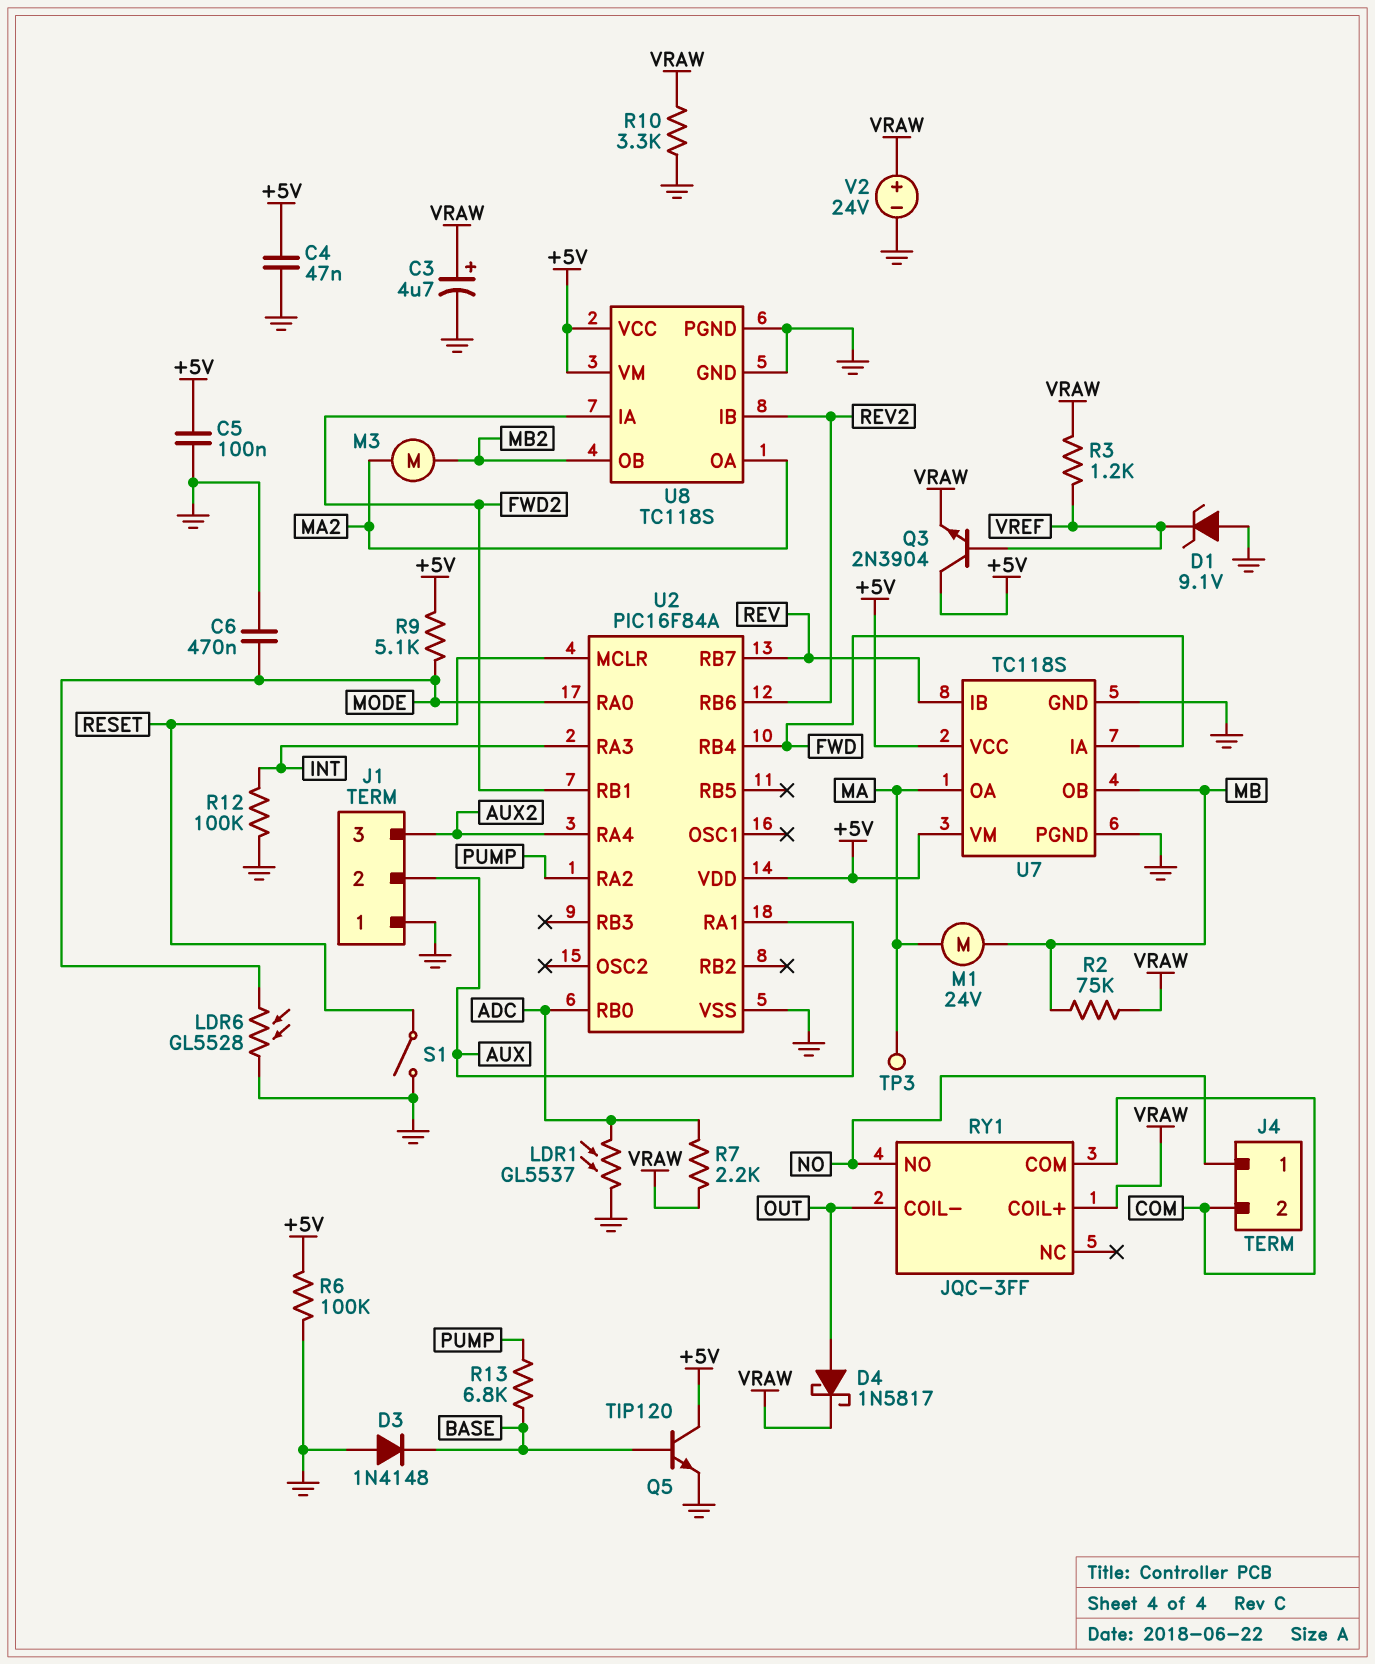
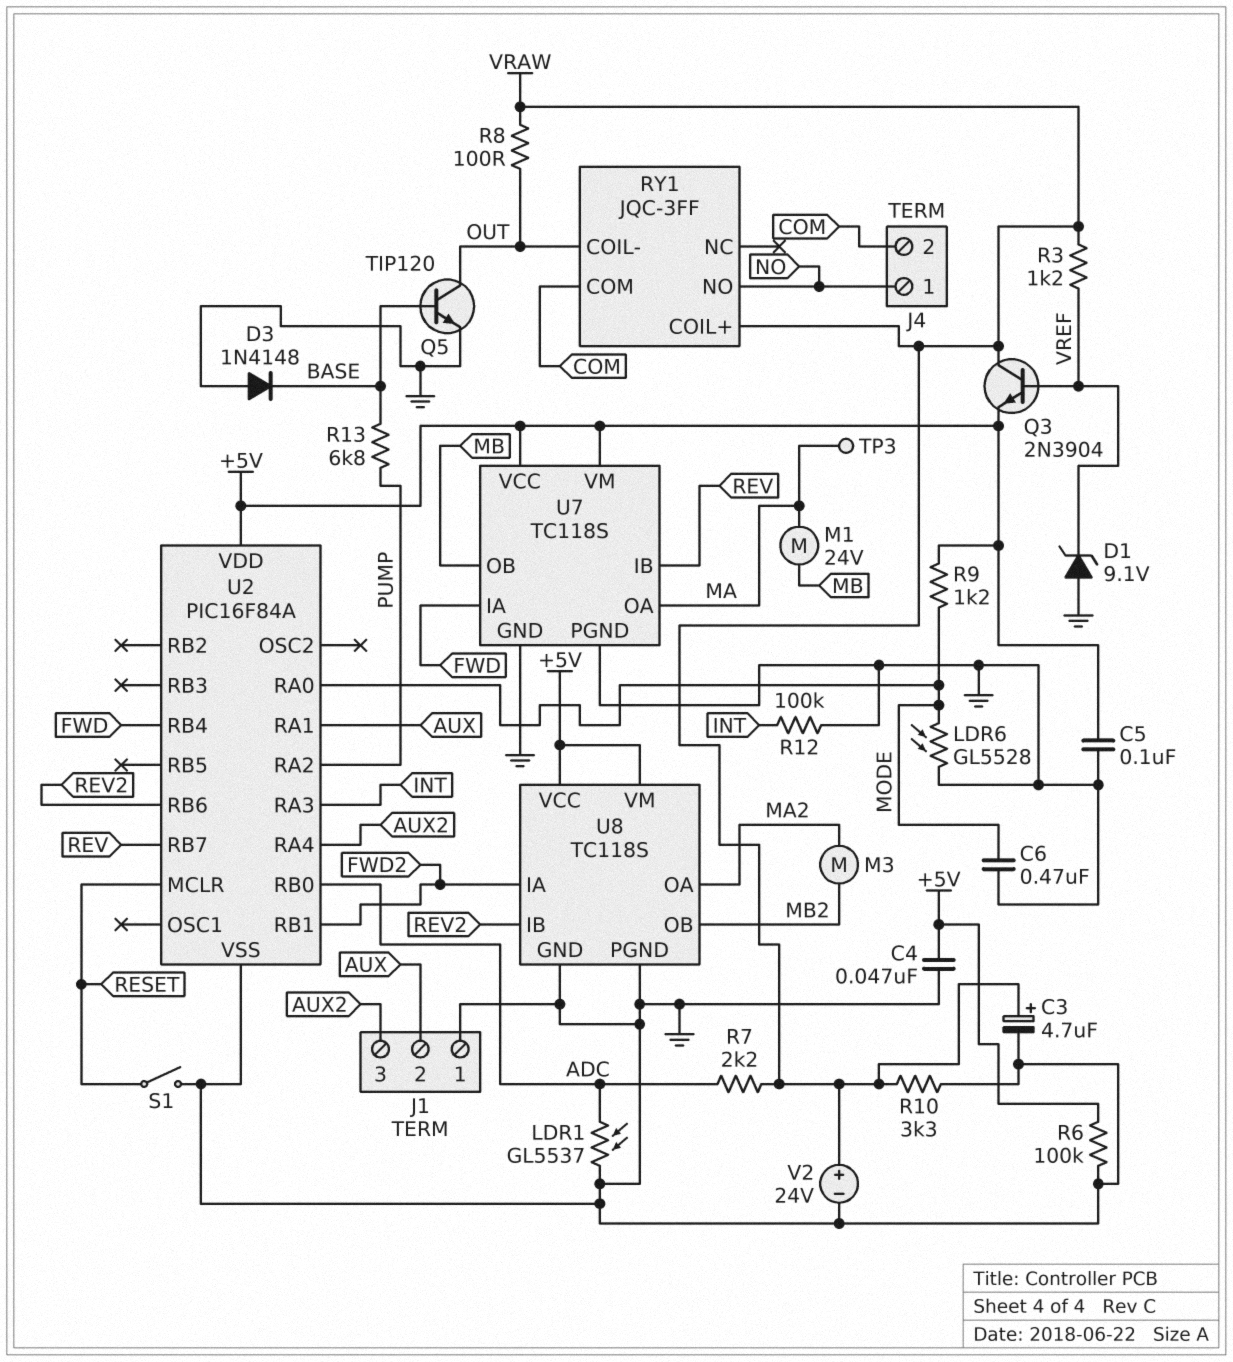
D4: schottky 1N5817 (A OUT, K VRAW) -> none
Q3: NPN 2N3904 (B VREF, C +5V, E VRAW) -> NPN 2N3904 (B VREF, C VRAW, E +5V)
Q5: NPN TIP120 (B BASE, C +5V, E GND) -> NPN TIP120 (B BASE, C OUT, E GND)
R2: 75k (MB, VRAW) -> none
R8: none -> 100 (OUT, VRAW)
R9: 5.1k (+5V, MODE) -> 1.2k (+5V, MODE)

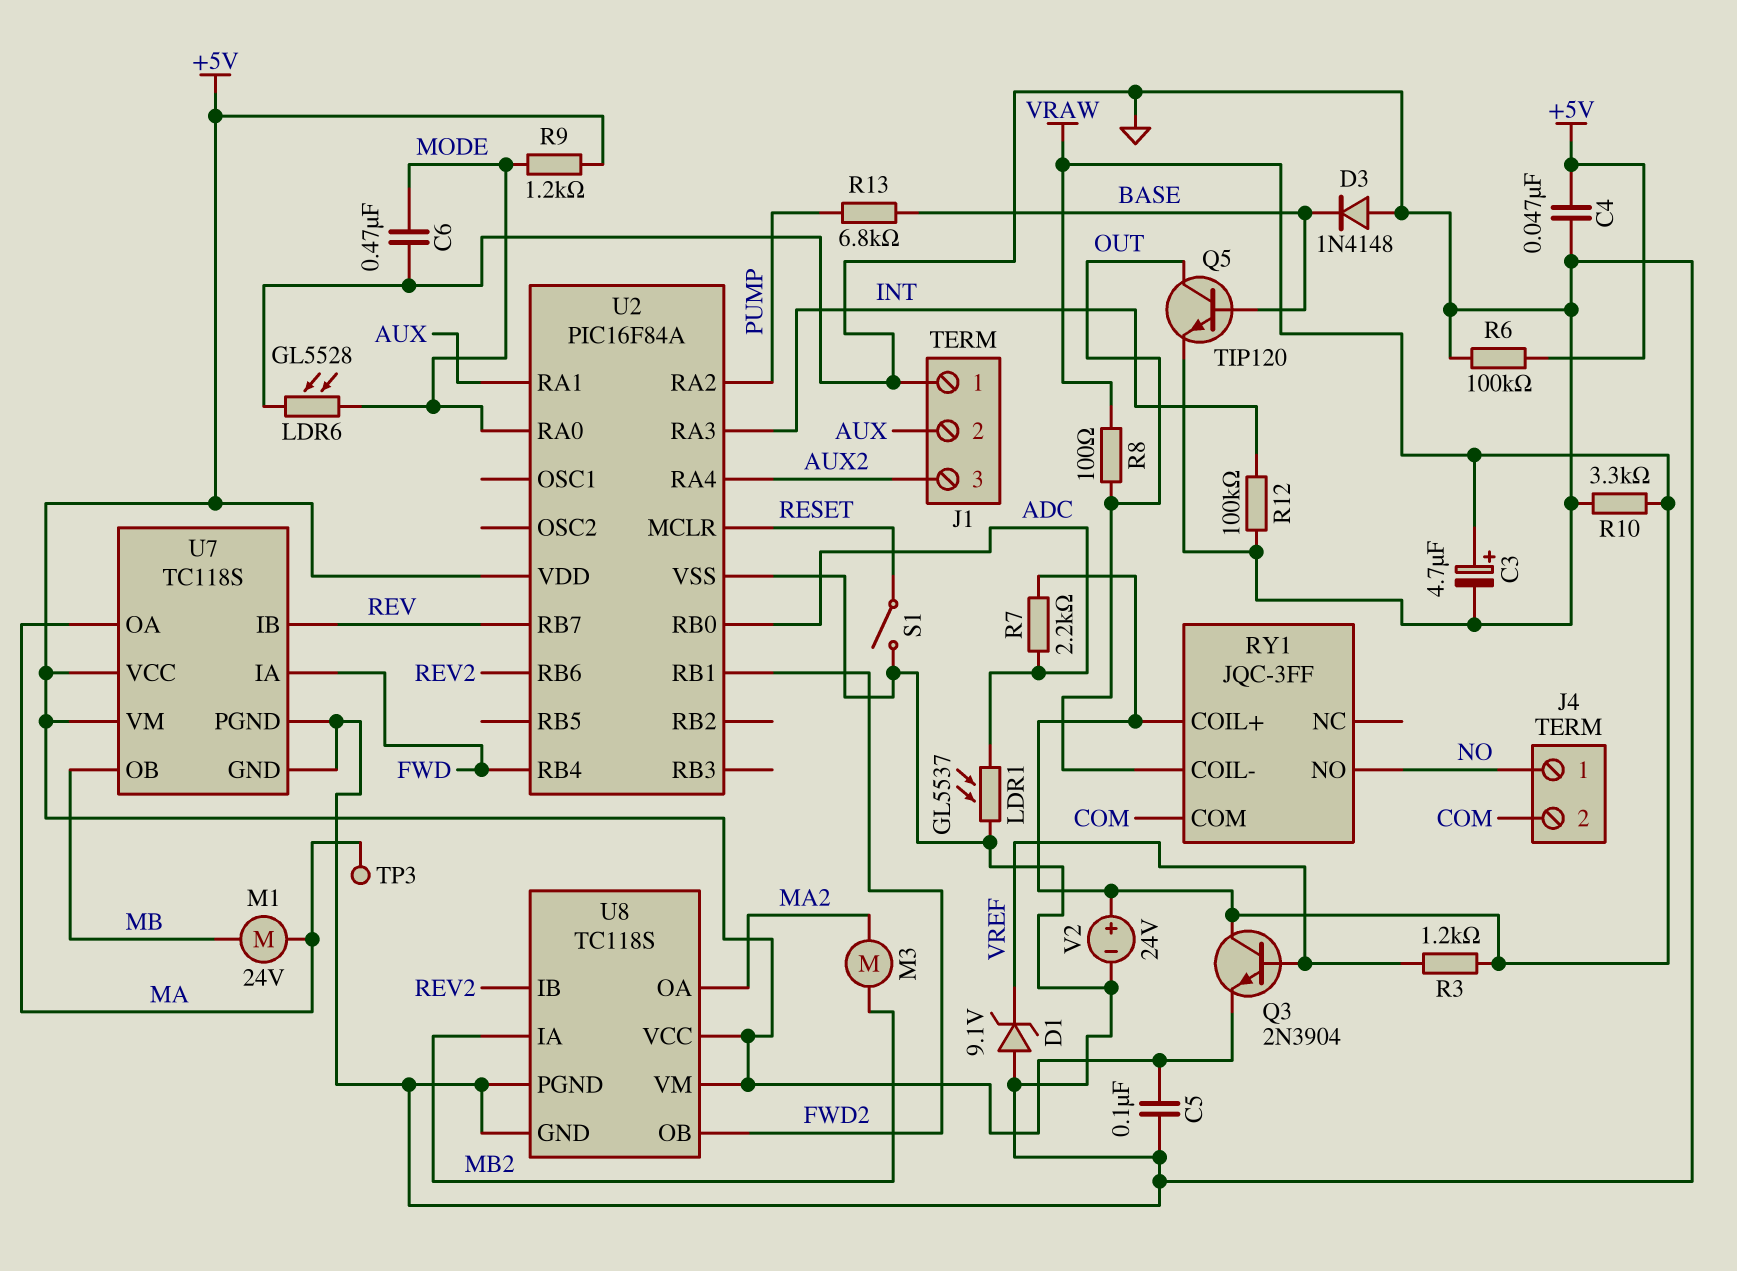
U8 pin IA: FWD2 -> MB2
U8 pin OB: MB2 -> FWD2

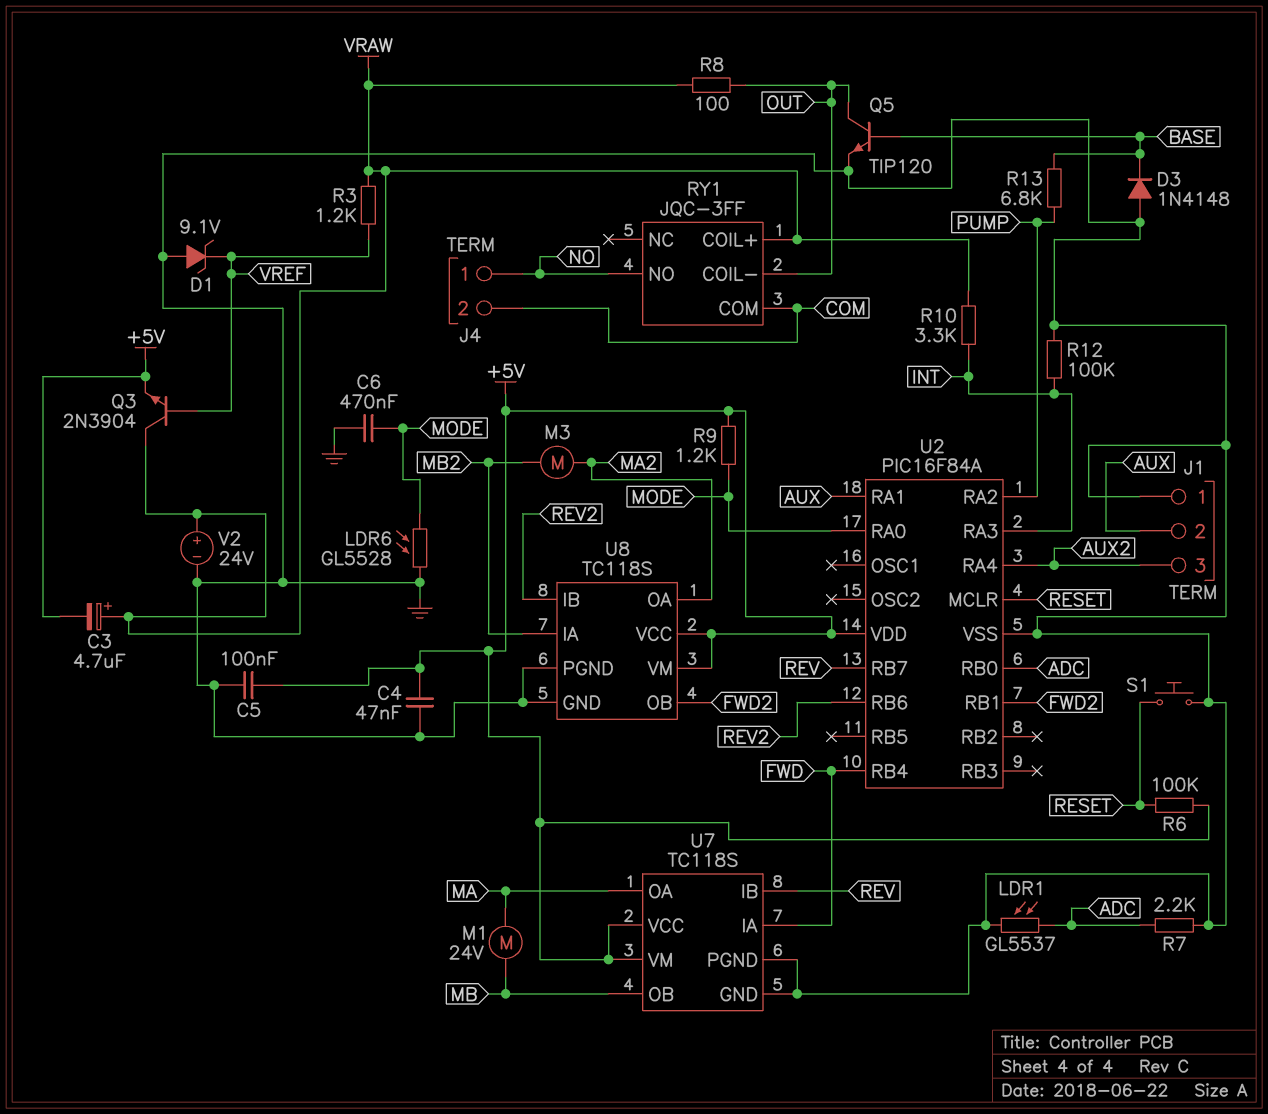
C3: 4.7uF (plus VRAW, minus GND) -> 4.7uF (plus VRAW, minus +5V)
R6: 100k (+5V, GND) -> 100k (+5V, RESET)
R7: 2.2k (ADC, VRAW) -> 2.2k (ADC, GND)
R10: 3.3k (GND, VRAW) -> 3.3k (INT, VRAW)
S1: switch (GND, RESET) -> button (GND, RESET)
TP3: test point (MA) -> none

